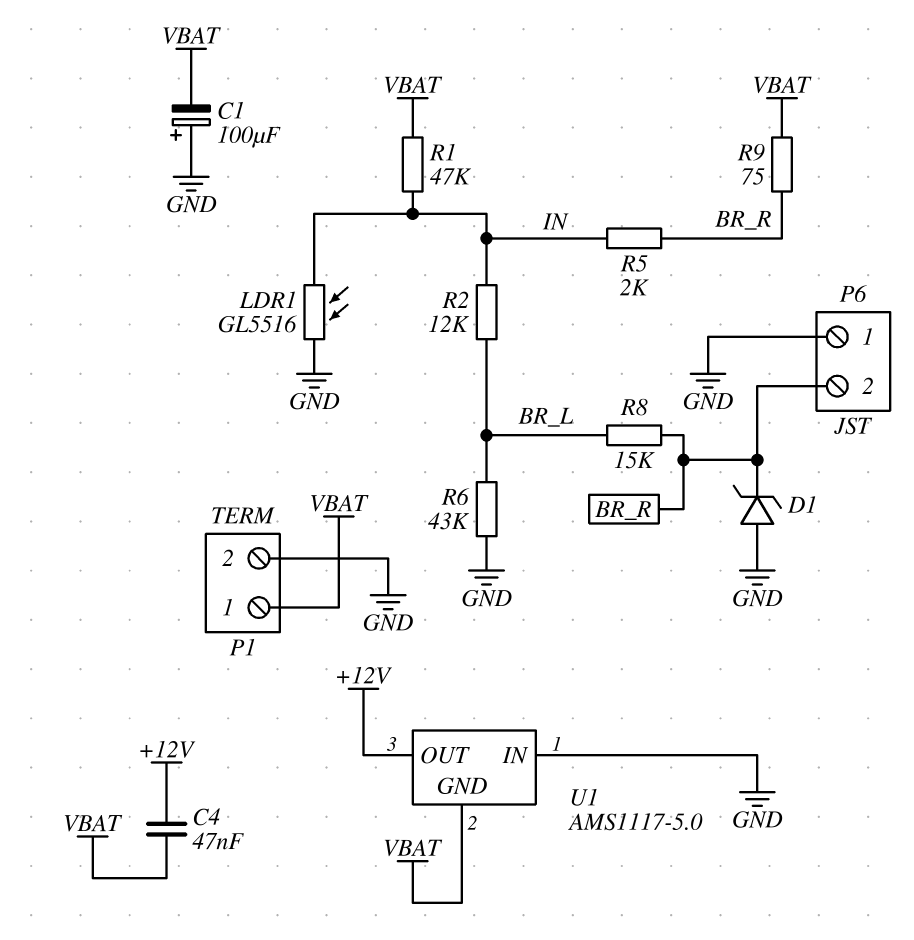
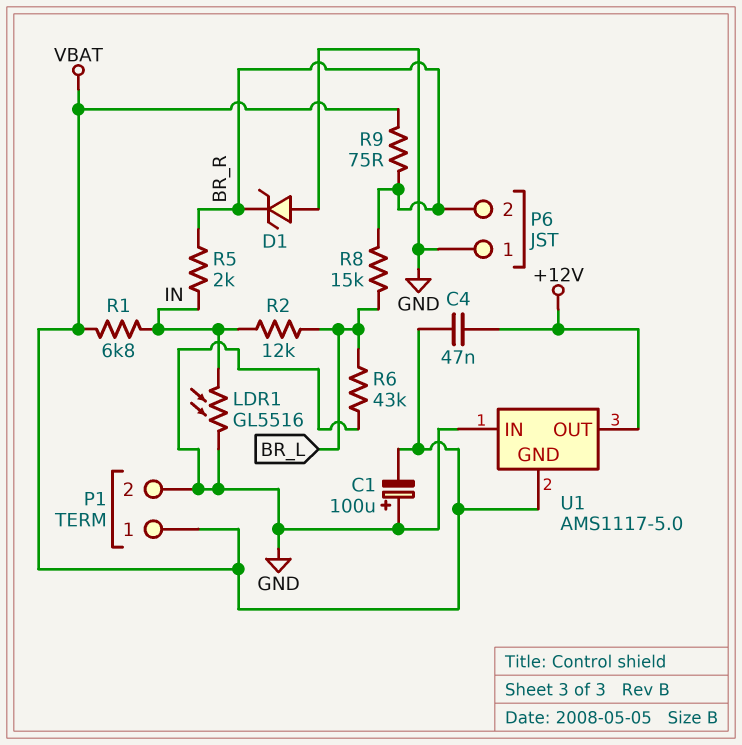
R1: 47k (IN, VBAT) -> 6.8k (IN, VBAT)

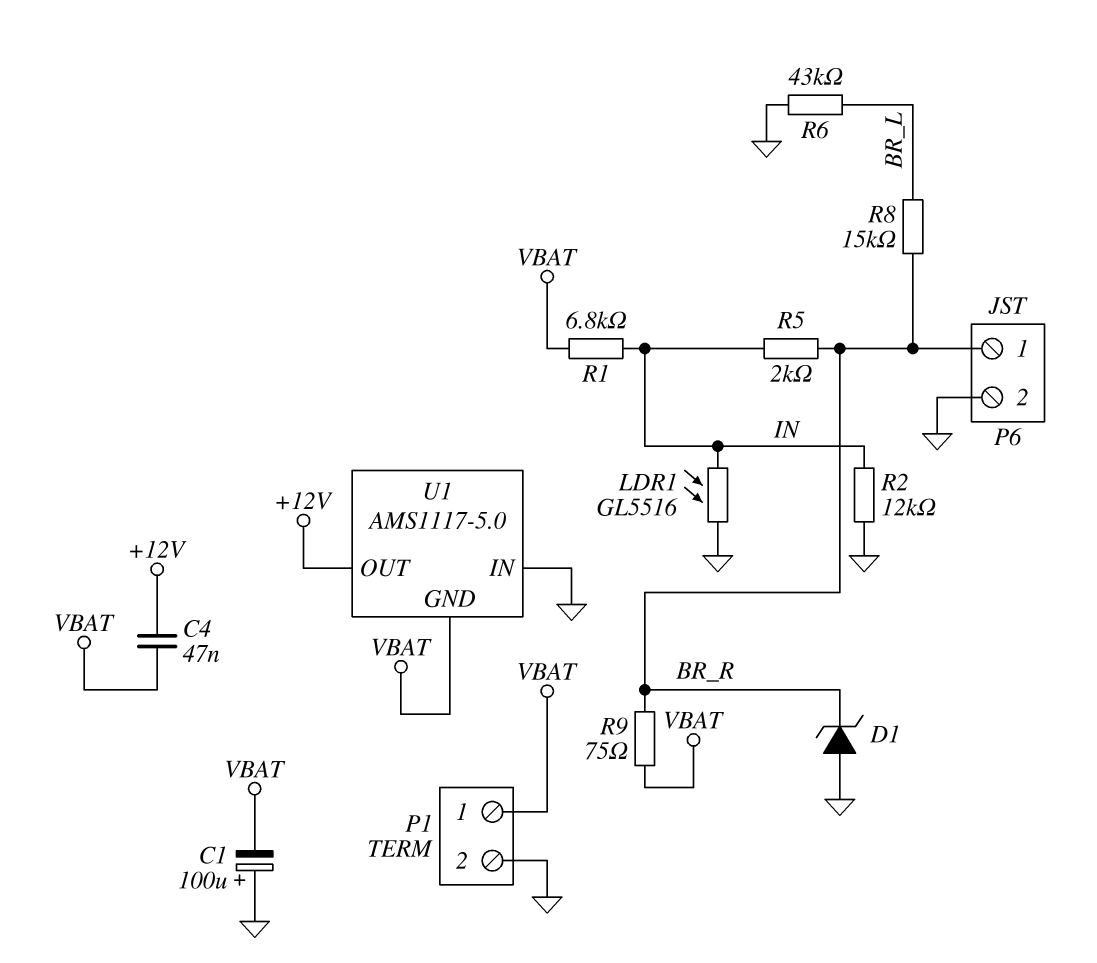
P6 pin 1: GND -> BR_R
P6 pin 2: BR_R -> GND
R2: 12k (BR_L, IN) -> 12k (GND, IN)

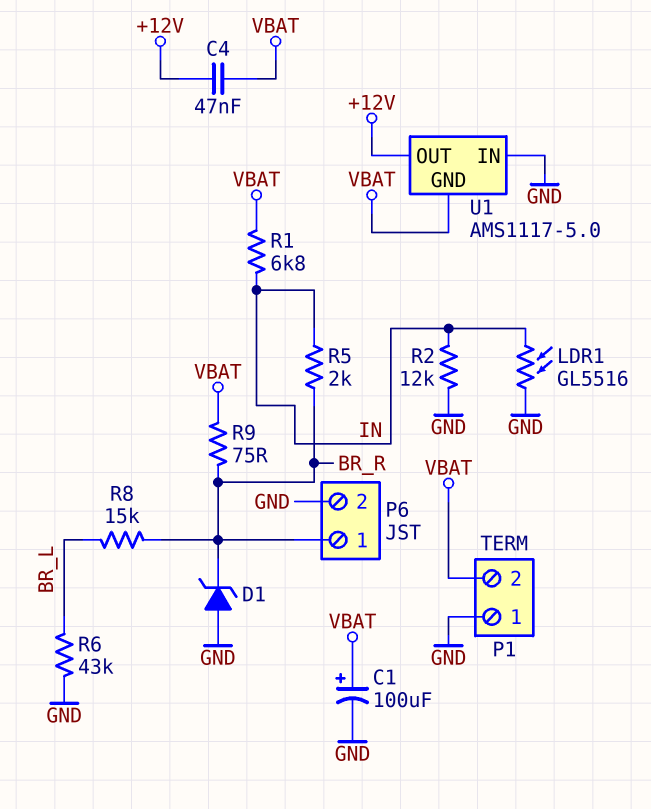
C1: 100uF (plus GND, minus VBAT) -> 100uF (plus VBAT, minus GND)
P1 pin 1: VBAT -> GND
P1 pin 2: GND -> VBAT

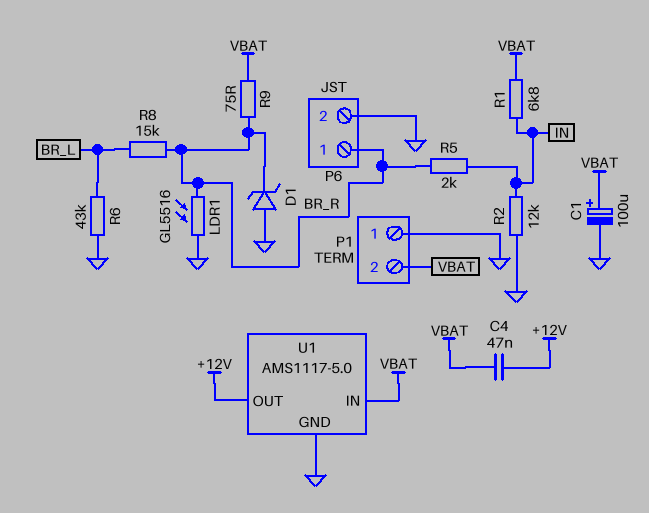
LDR1: GL5516 (GND, IN) -> GL5516 (BR_R, GND)
U1 pin GND: VBAT -> GND
U1 pin IN: GND -> VBAT

